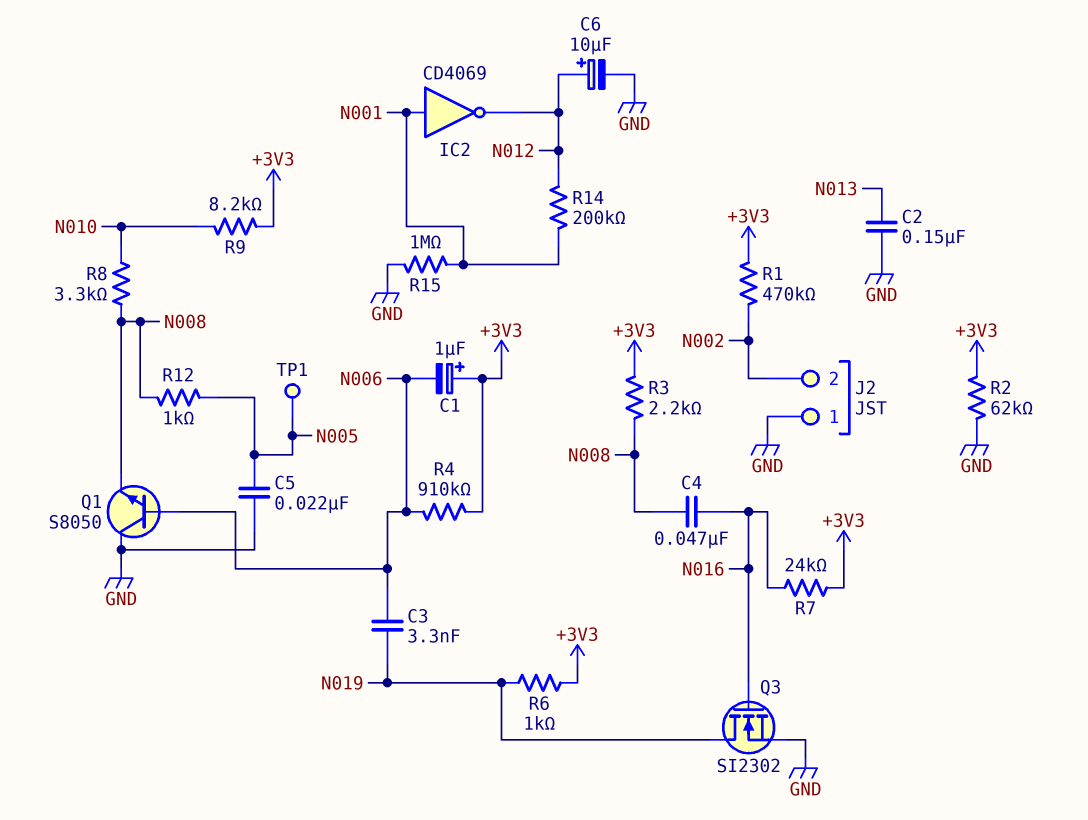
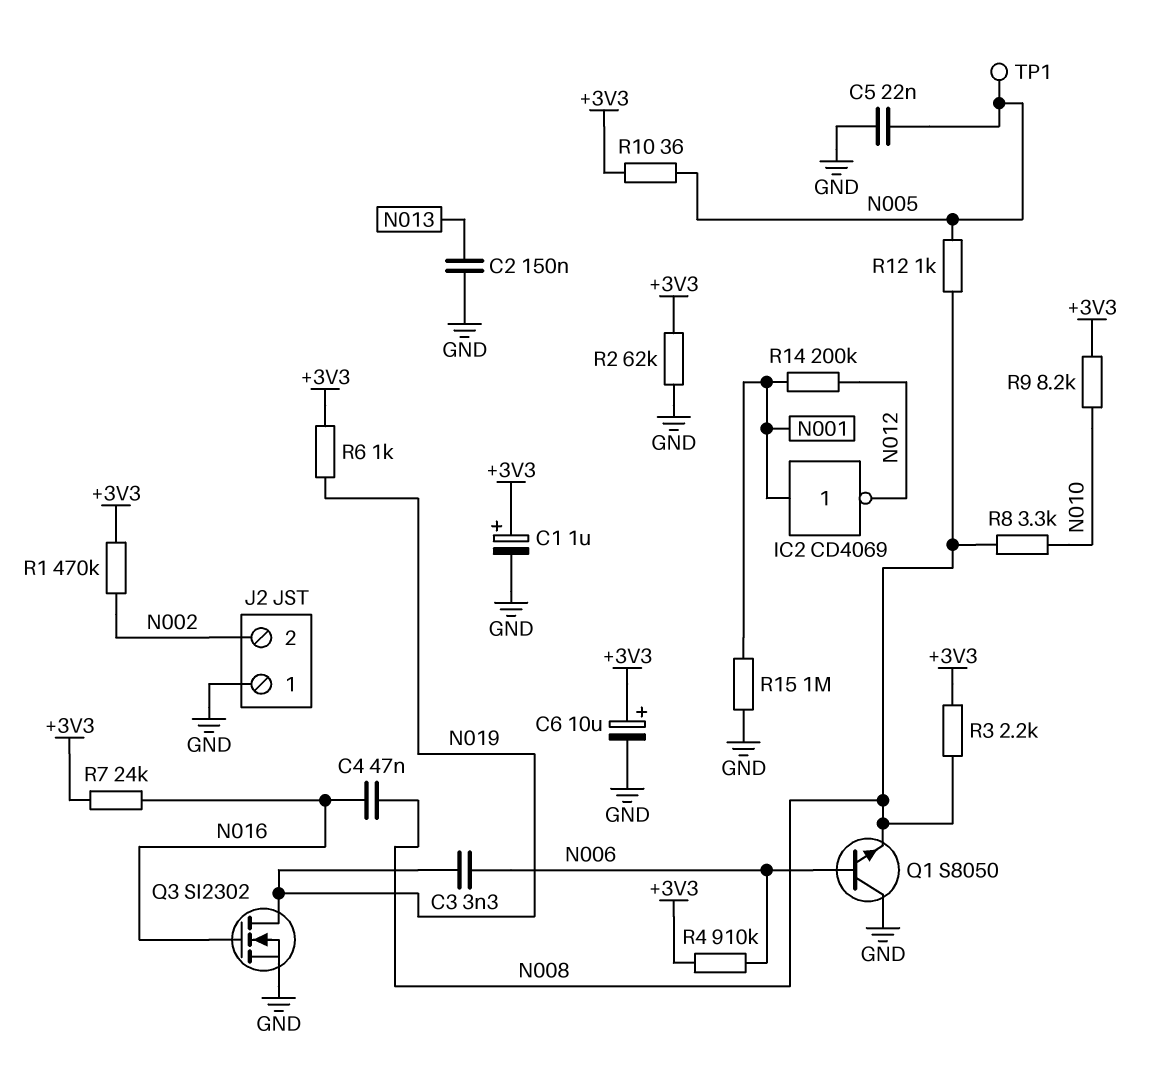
C1: 1uF (plus +3V3, minus N006) -> 1uF (plus +3V3, minus GND)
C6: 10uF (plus N012, minus GND) -> 10uF (plus +3V3, minus GND)
R10: none -> 36 (+3V3, N005)

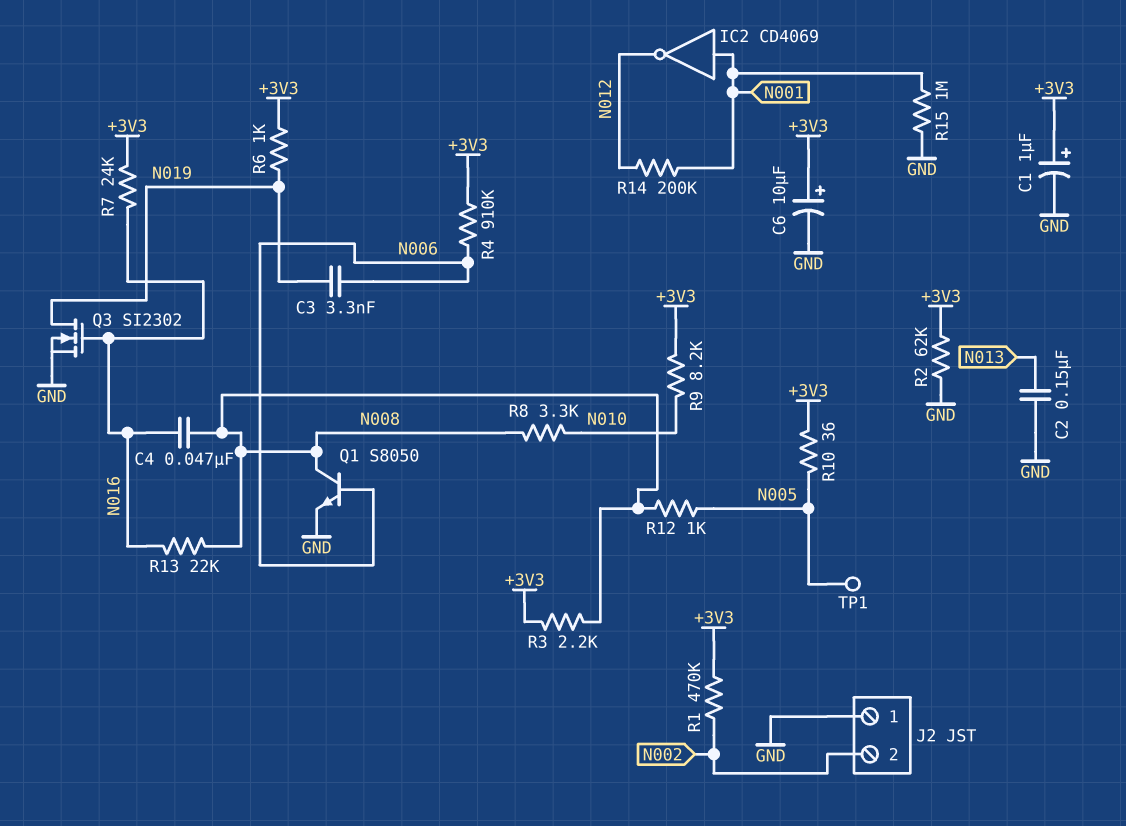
C5: 22nF (GND, N005) -> none
Q1: NPN S8050 (B N006, C GND, E N008) -> NPN S8050 (B N006, C N008, E GND)
R13: none -> 22k (N008, N016)

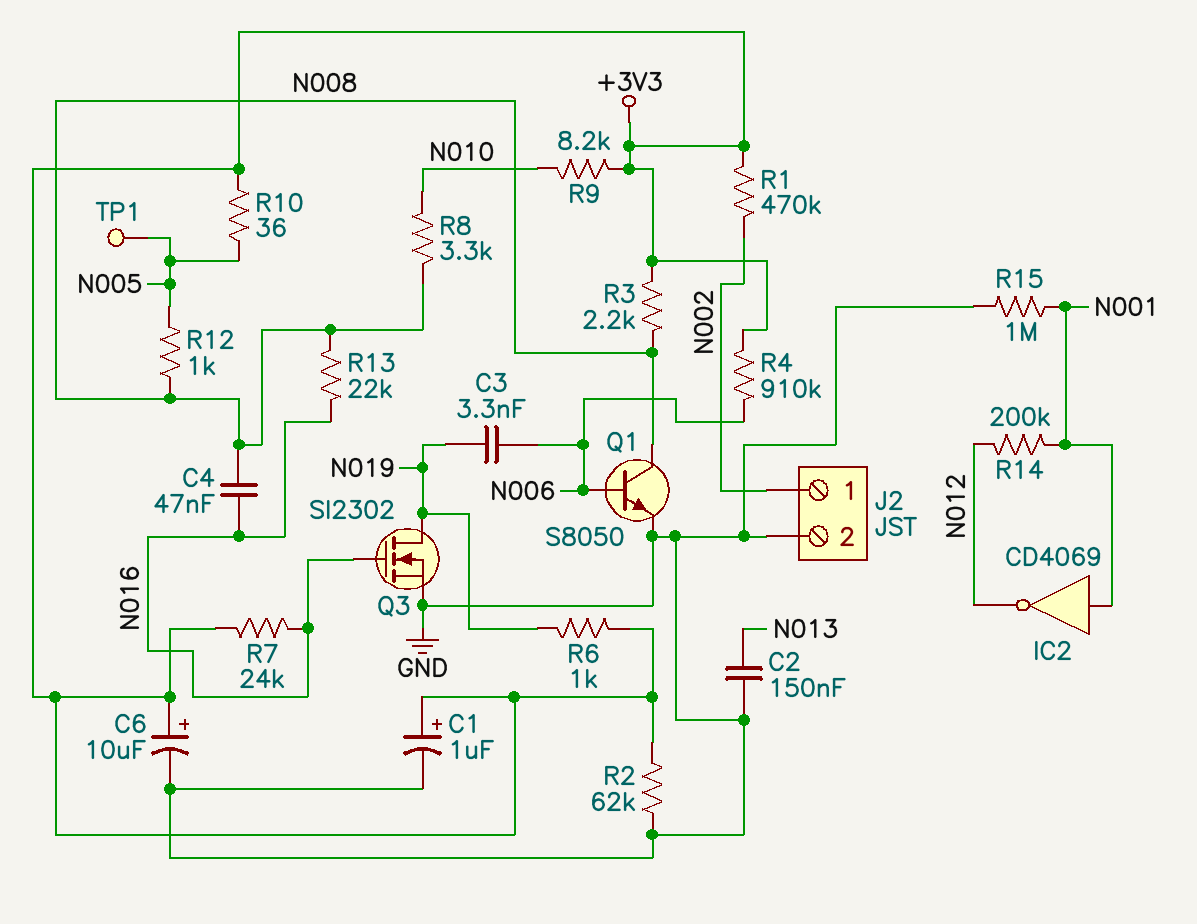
J2 pin 1: GND -> N002
J2 pin 2: N002 -> GND

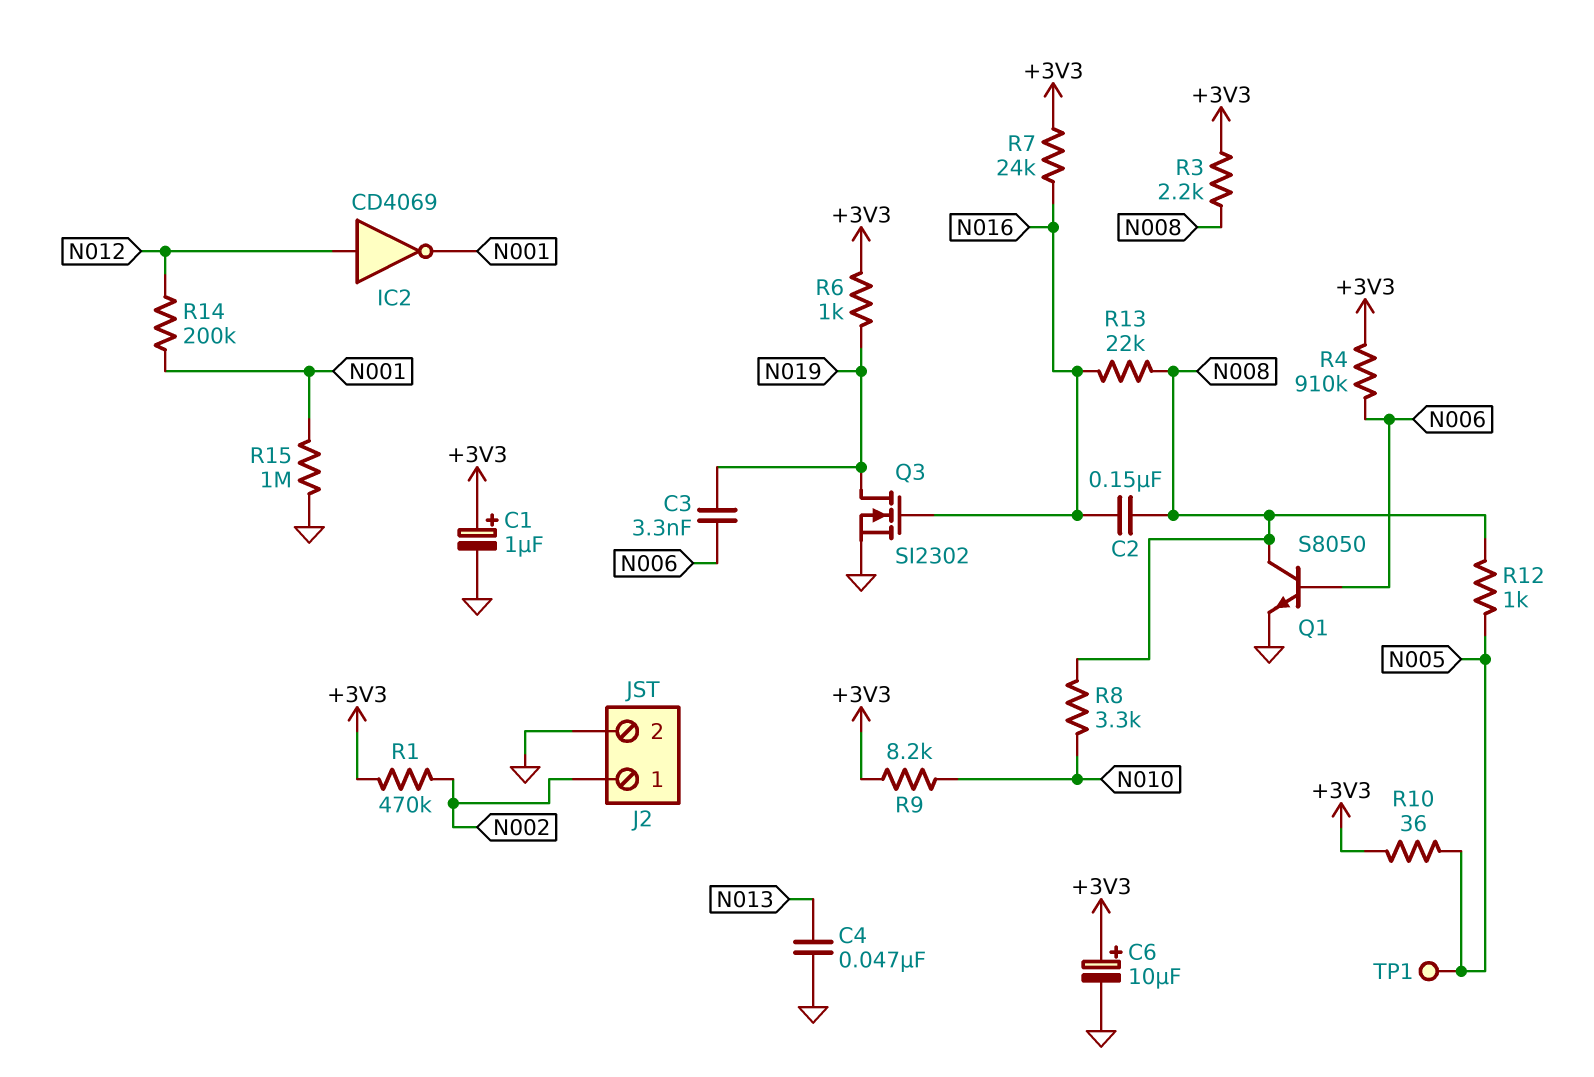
C2: 150nF (GND, N013) -> 150nF (N008, N016)
C4: 47nF (N008, N016) -> 47nF (GND, N013)
IC2: NOT CD4069 (in N001, out N012) -> NOT CD4069 (in N012, out N001)
R2: 62k (+3V3, GND) -> none

